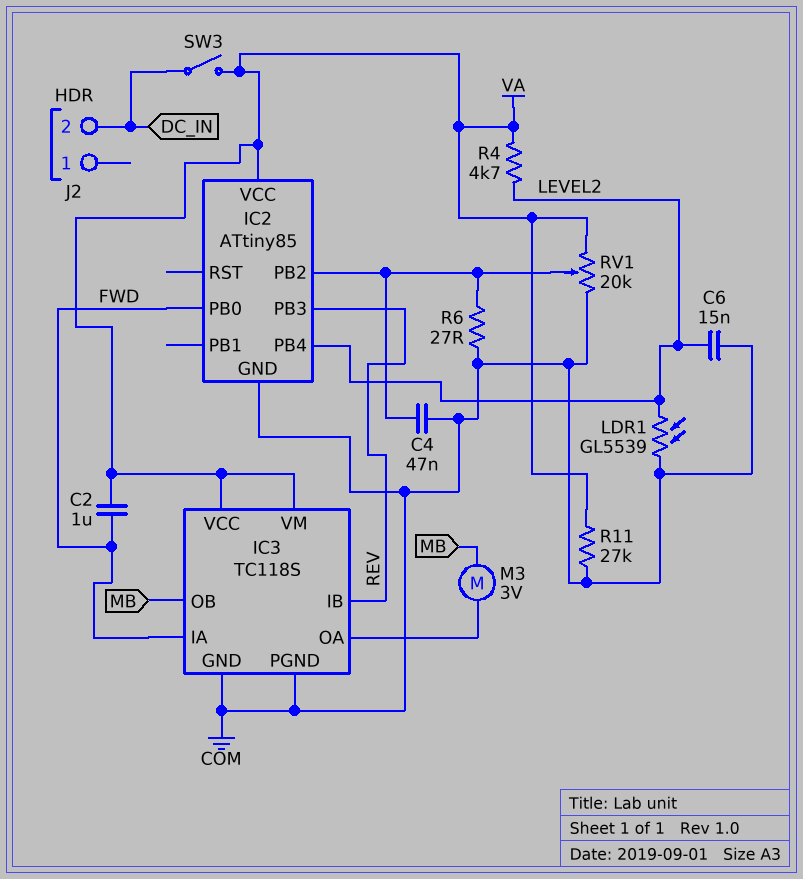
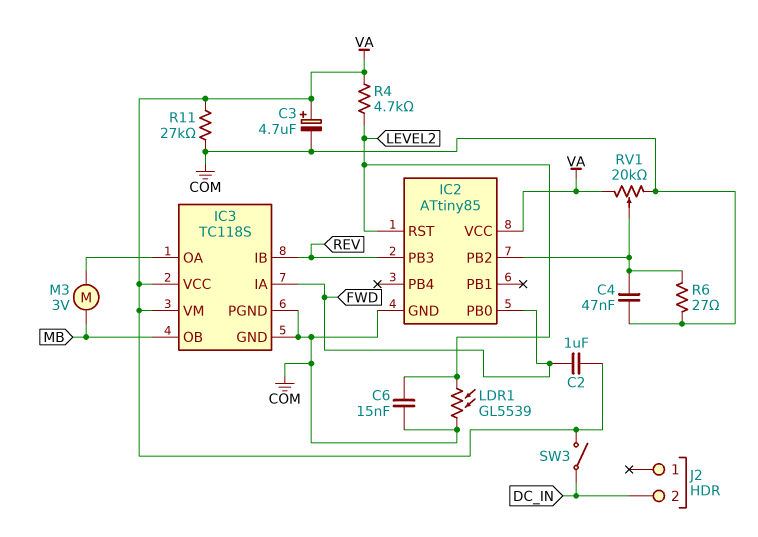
C3: none -> 4.7uF (plus VA, minus COM)
IC2 pin PB4: LEVEL2 -> none
IC2 pin RST: none -> LEVEL2

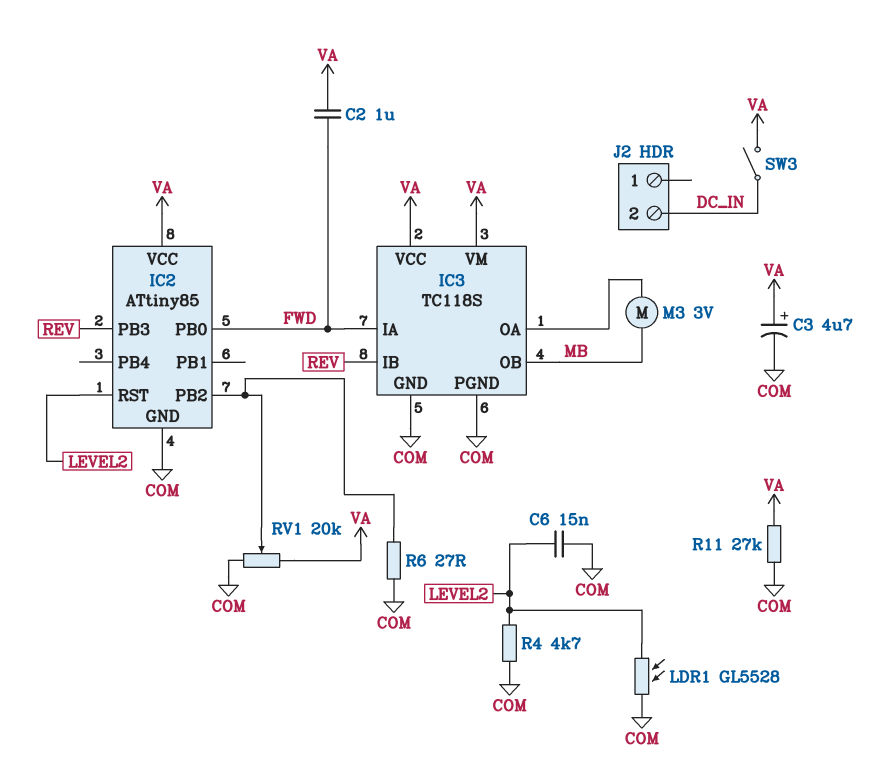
C4: 47nF (COM, IC2/PB2) -> none
LDR1: GL5539 (COM, LEVEL2) -> GL5528 (COM, LEVEL2)
R4: 4.7k (LEVEL2, VA) -> 4.7k (COM, LEVEL2)

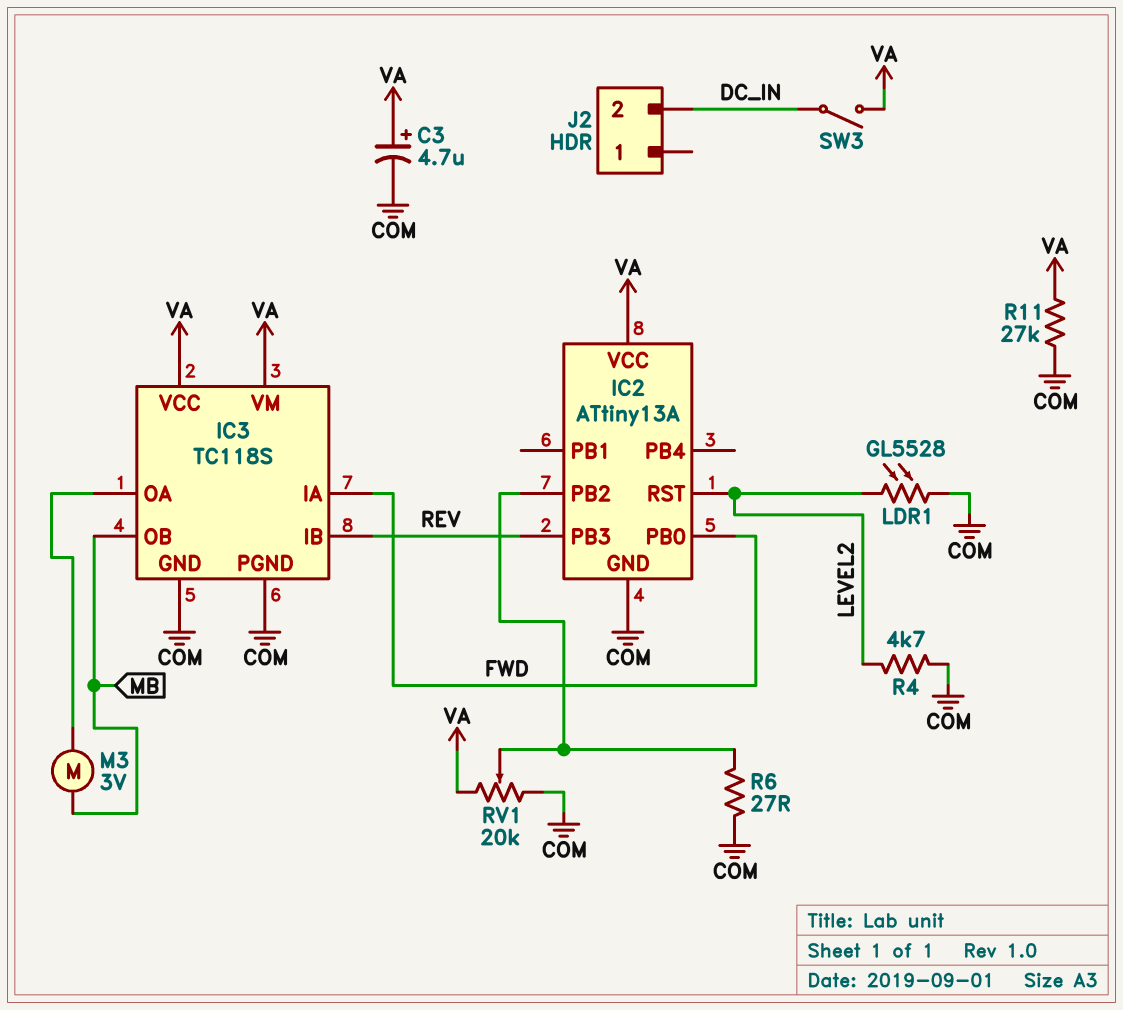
C2: 1uF (FWD, VA) -> none
C6: 15nF (COM, LEVEL2) -> none
IC2: ATtiny85 -> ATtiny13A

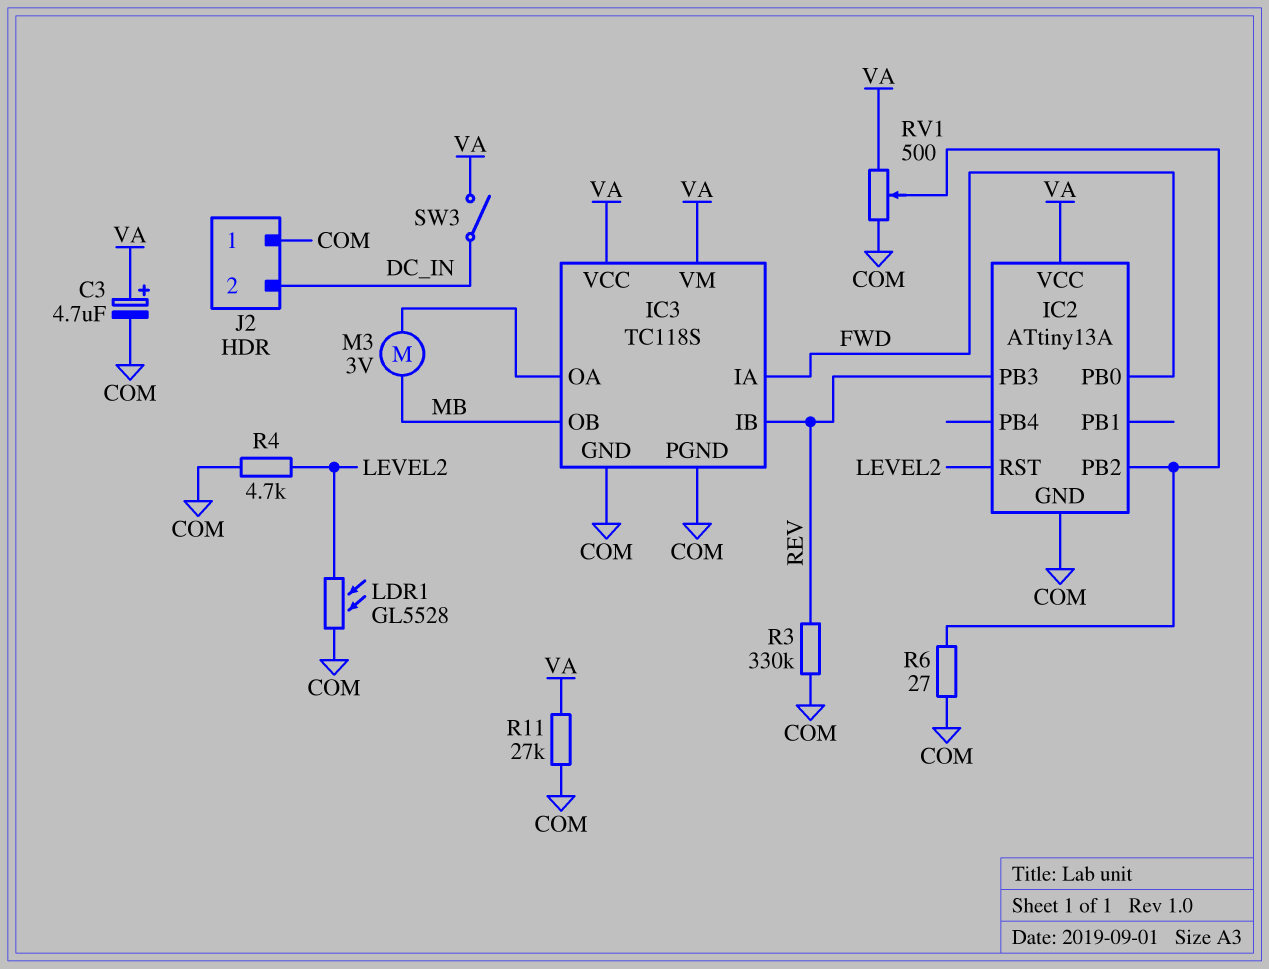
J2 pin 1: none -> COM
R3: none -> 330k (COM, REV)
RV1: 20k (COM, VA, wiper IC2/PB2) -> 500 (COM, VA, wiper IC2/PB2)

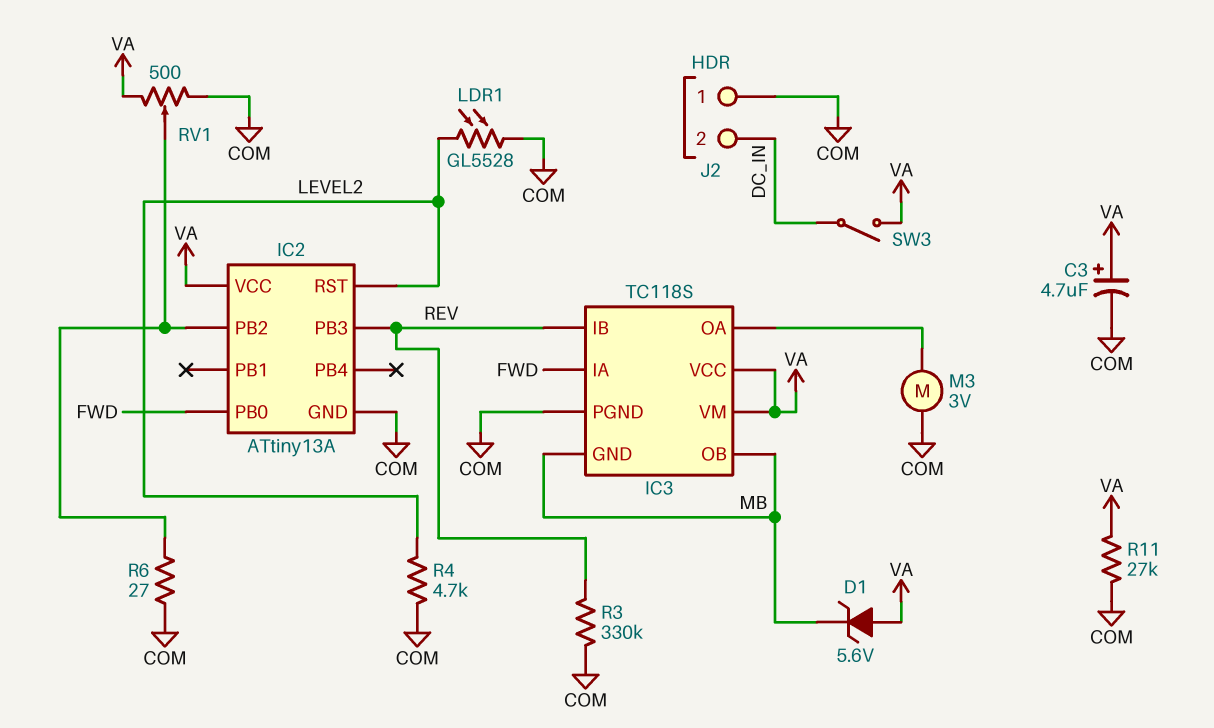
D1: none -> zener 5.6V (A VA, K MB)
IC3 pin GND: COM -> MB
M3: motor 3V (IC3/OA, MB) -> motor 3V (COM, IC3/OA)

